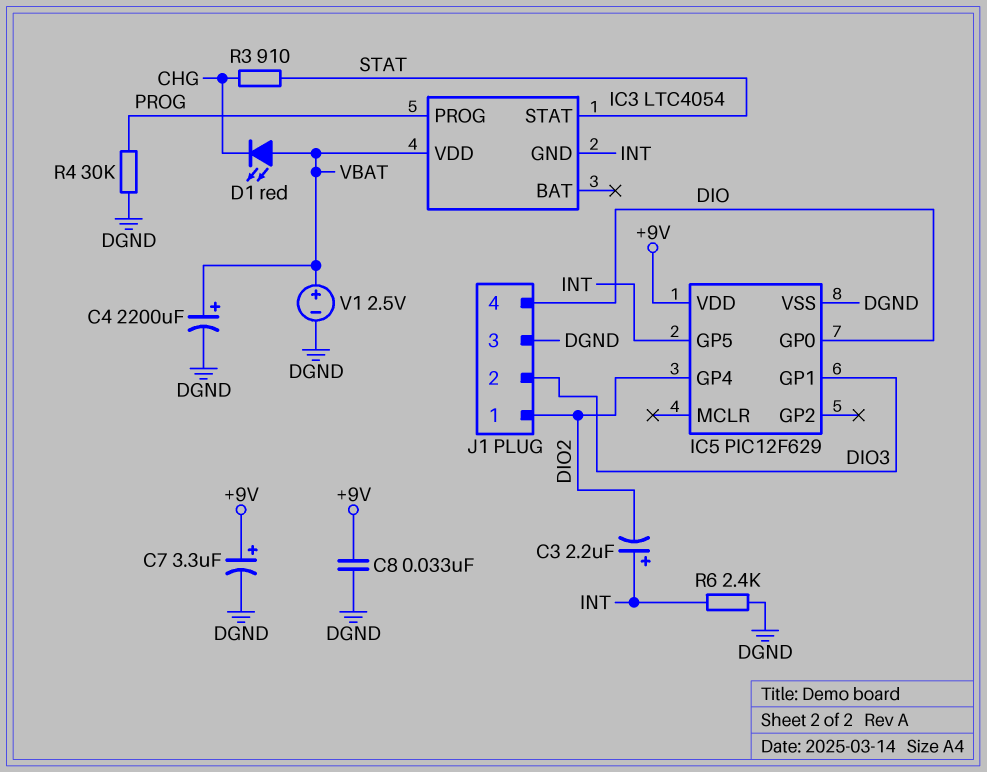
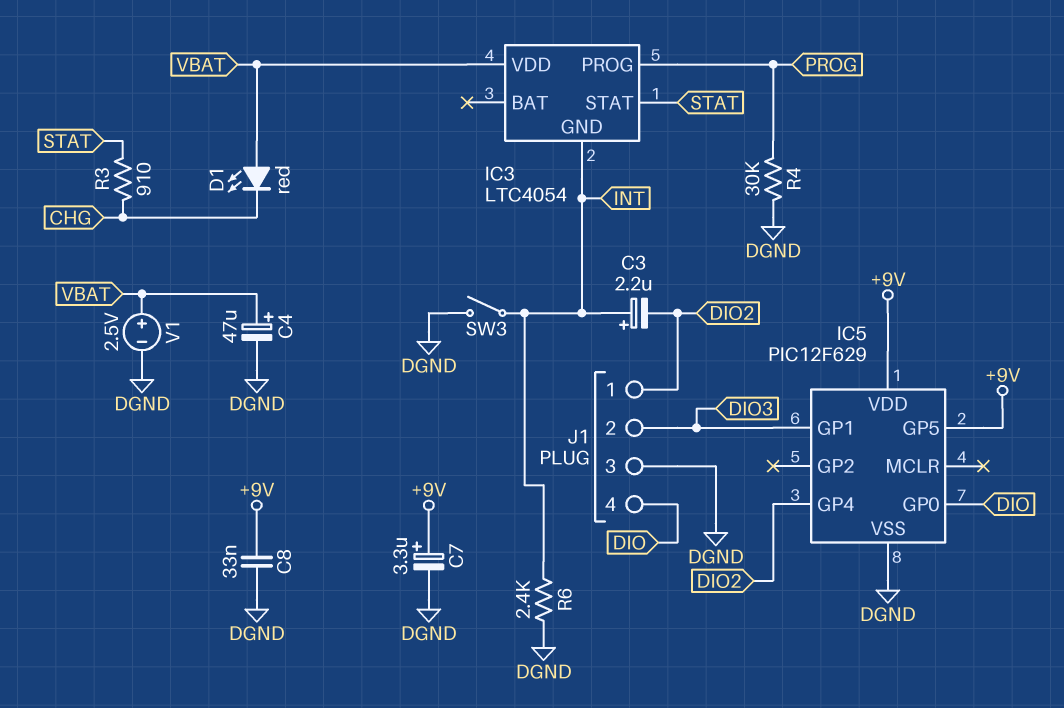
C4: 2200uF (plus VBAT, minus DGND) -> 47uF (plus VBAT, minus DGND)
IC5 pin GP5: INT -> +9V
SW3: none -> switch (DGND, INT)

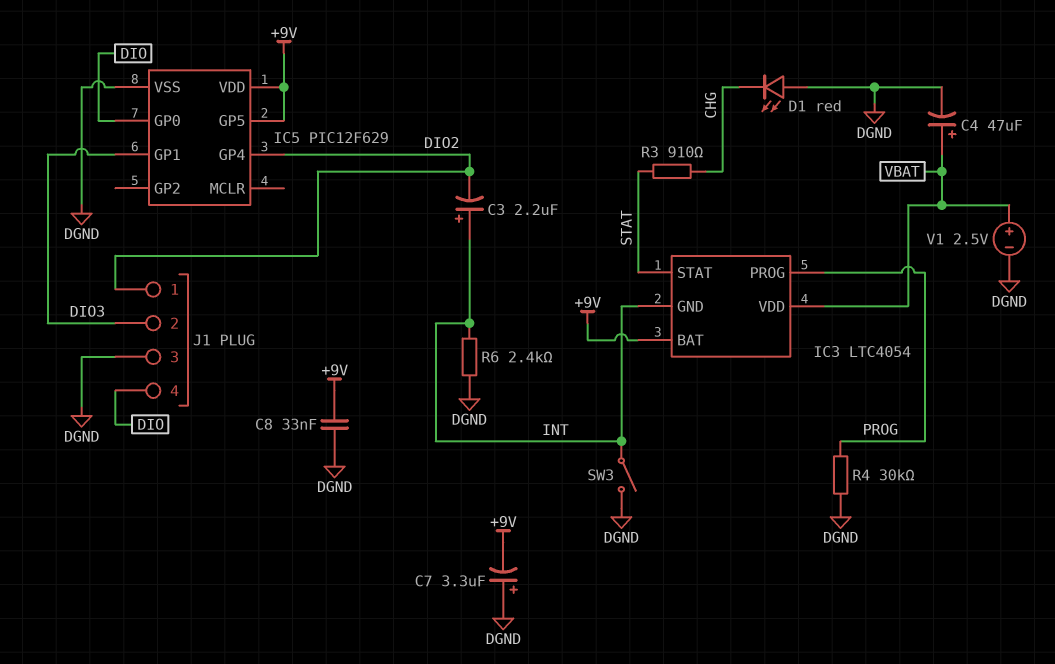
C7: 3.3uF (plus +9V, minus DGND) -> 3.3uF (plus DGND, minus +9V)
D1: LED red (A VBAT, K CHG) -> LED red (A DGND, K CHG)
IC3 pin BAT: none -> +9V

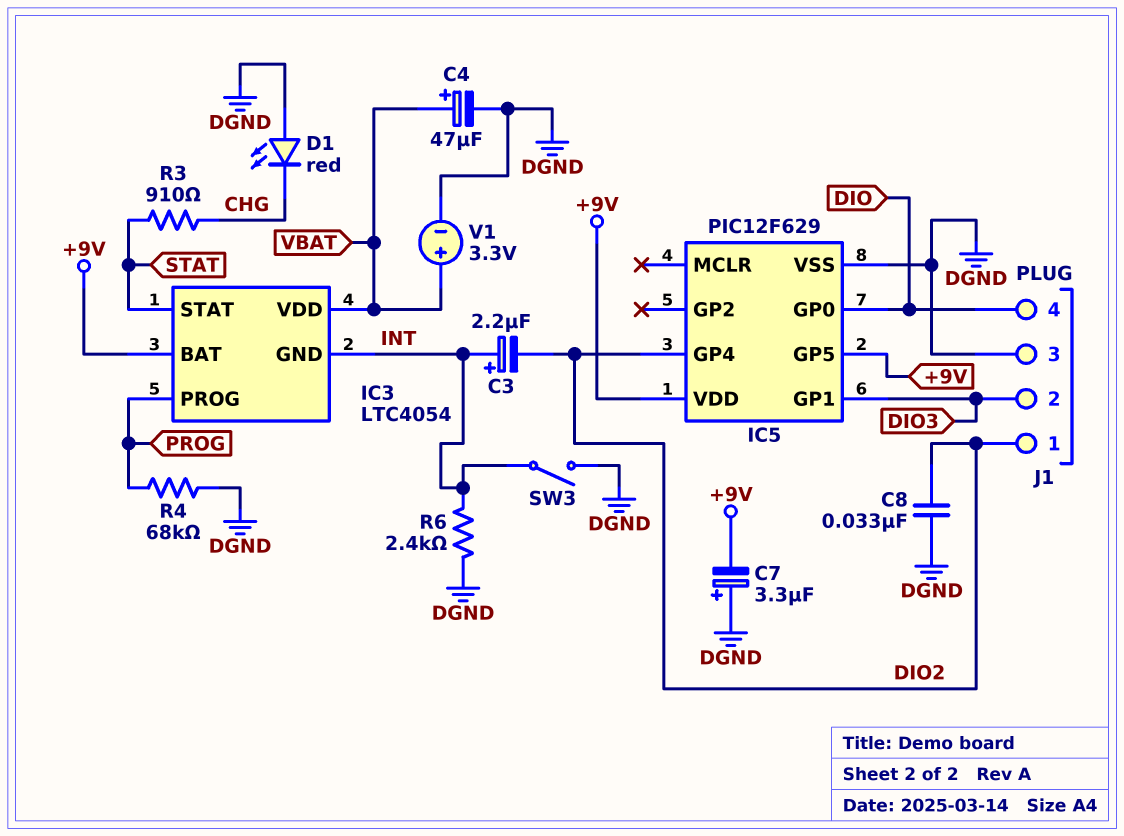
C8: 33nF (+9V, DGND) -> 33nF (DGND, DIO2)
R4: 30k (DGND, PROG) -> 68k (DGND, PROG)
V1: 2.5V (plus VBAT, minus DGND) -> 3.3V (plus VBAT, minus DGND)

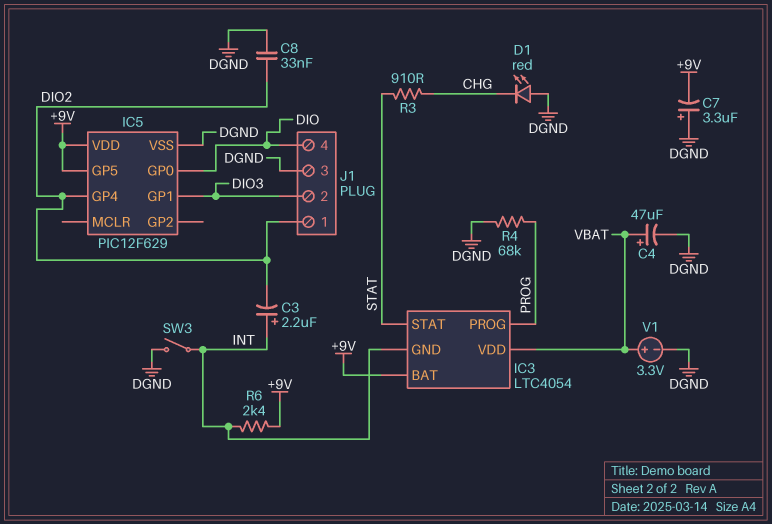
R6: 2.4k (DGND, INT) -> 2.4k (+9V, INT)

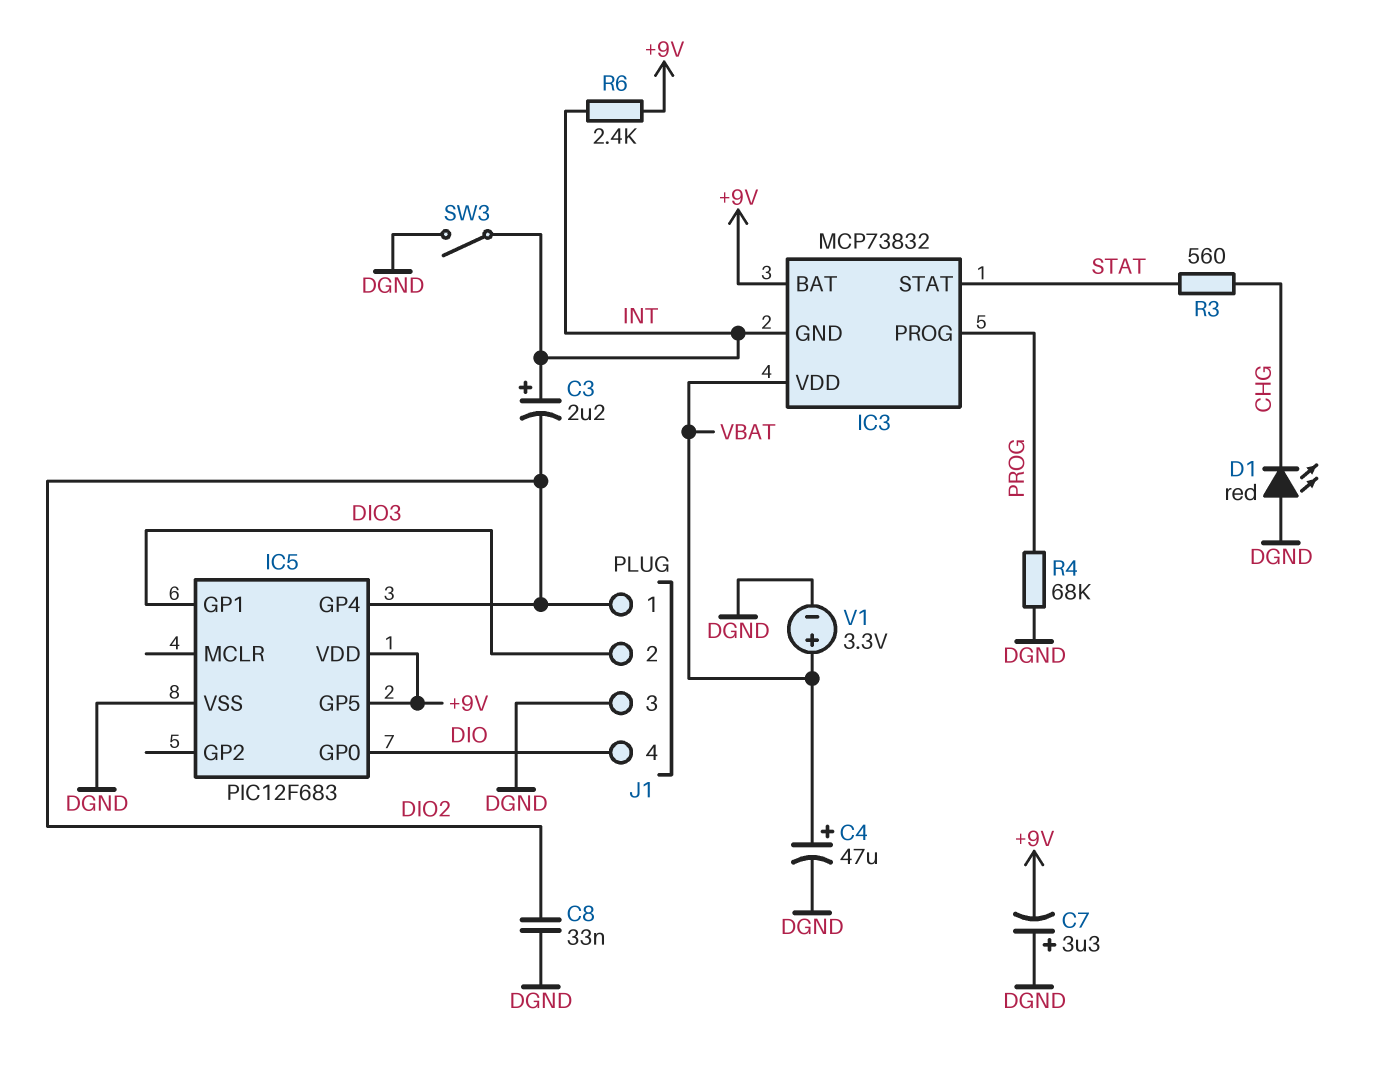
IC3: LTC4054 -> MCP73832
IC5: PIC12F629 -> PIC12F683
R3: 910 (CHG, STAT) -> 560 (CHG, STAT)

